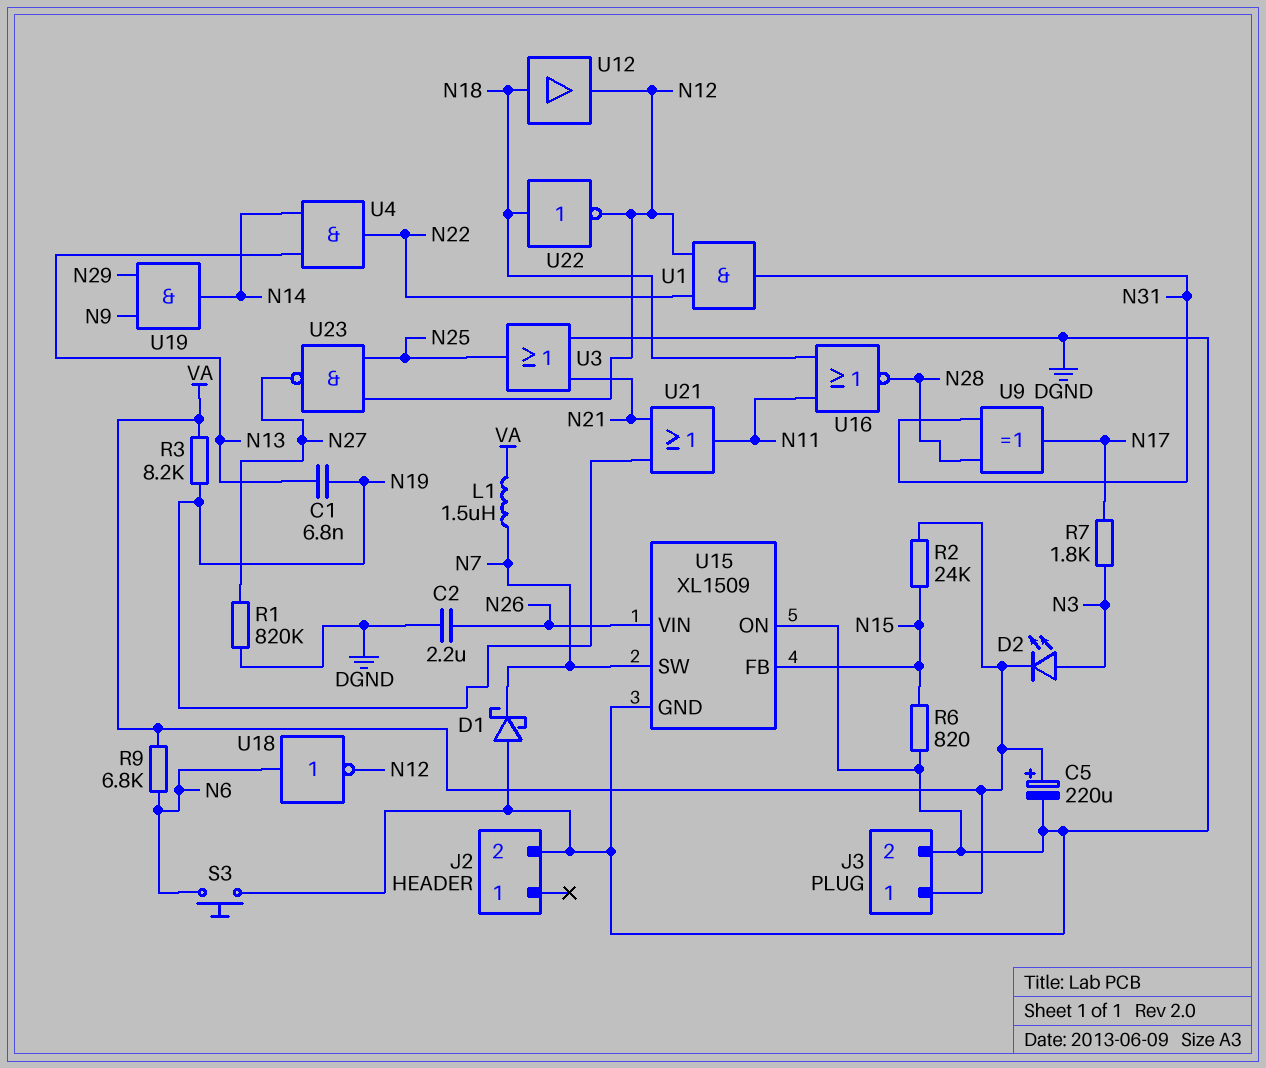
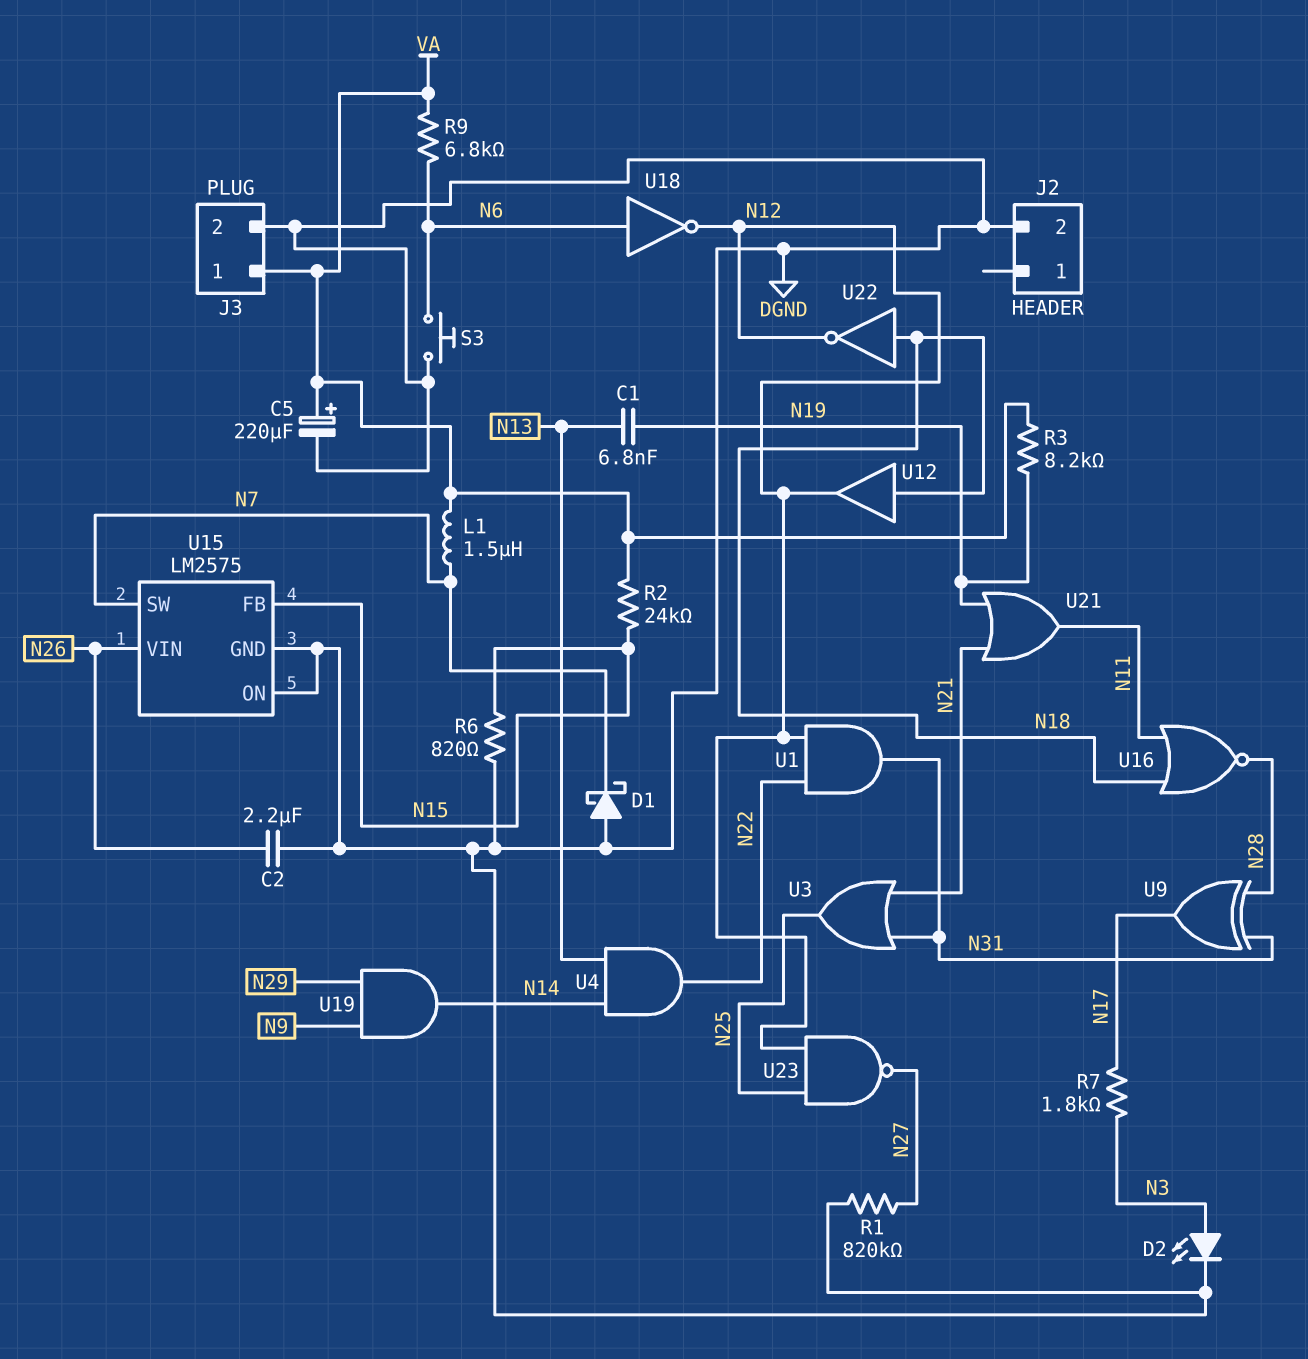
D2: LED (A N3, K VA) -> LED (A N3, K DGND)
U3: OR (in DGND, in N21, out N25) -> OR (in N21, in N31, out N25)
U15: XL1509 -> LM2575

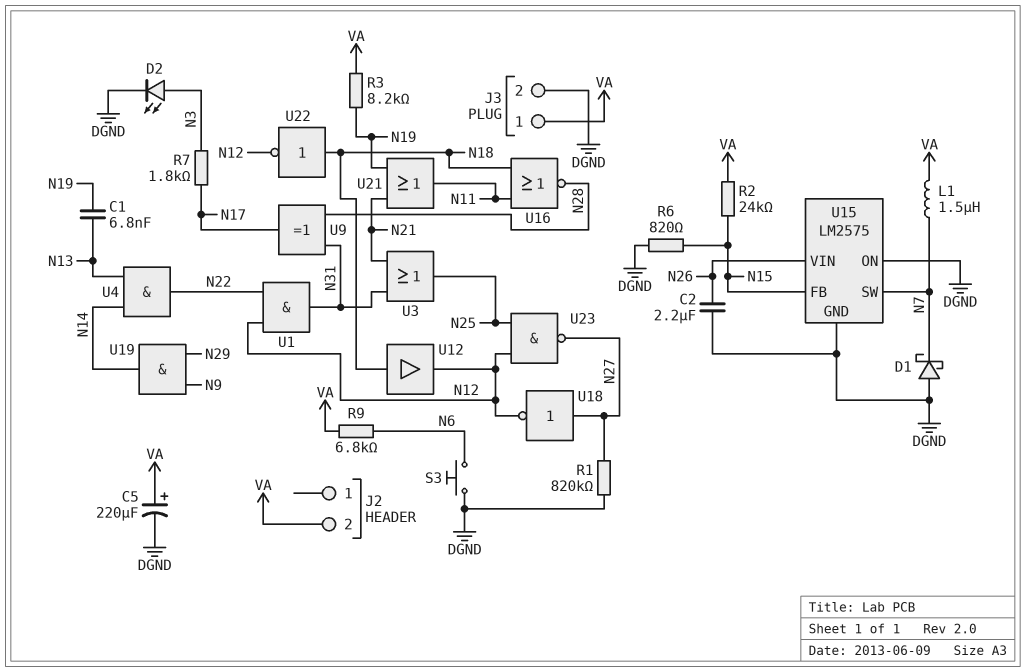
J2 pin 2: DGND -> VA
U18: NOT (in N6, out N12) -> NOT (in N27, out N12)

